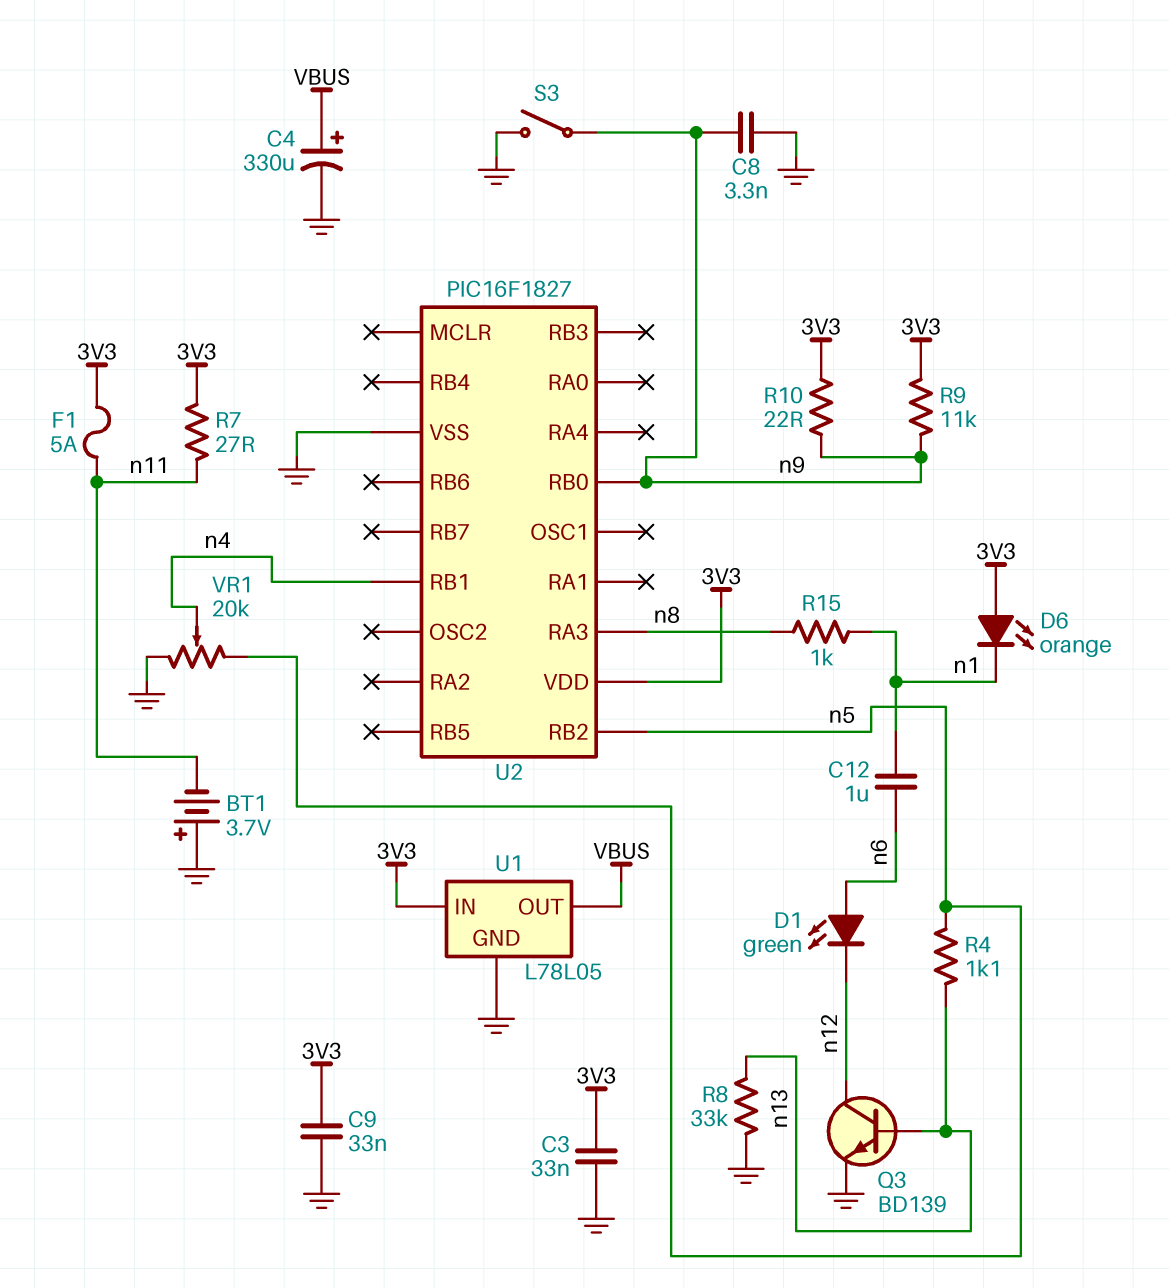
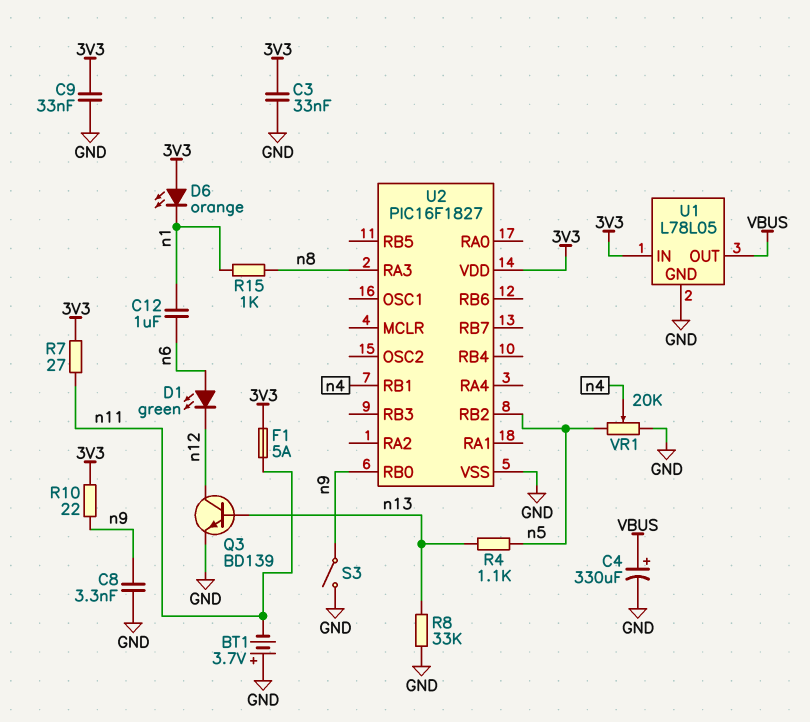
R9: 11k (3V3, n9) -> none

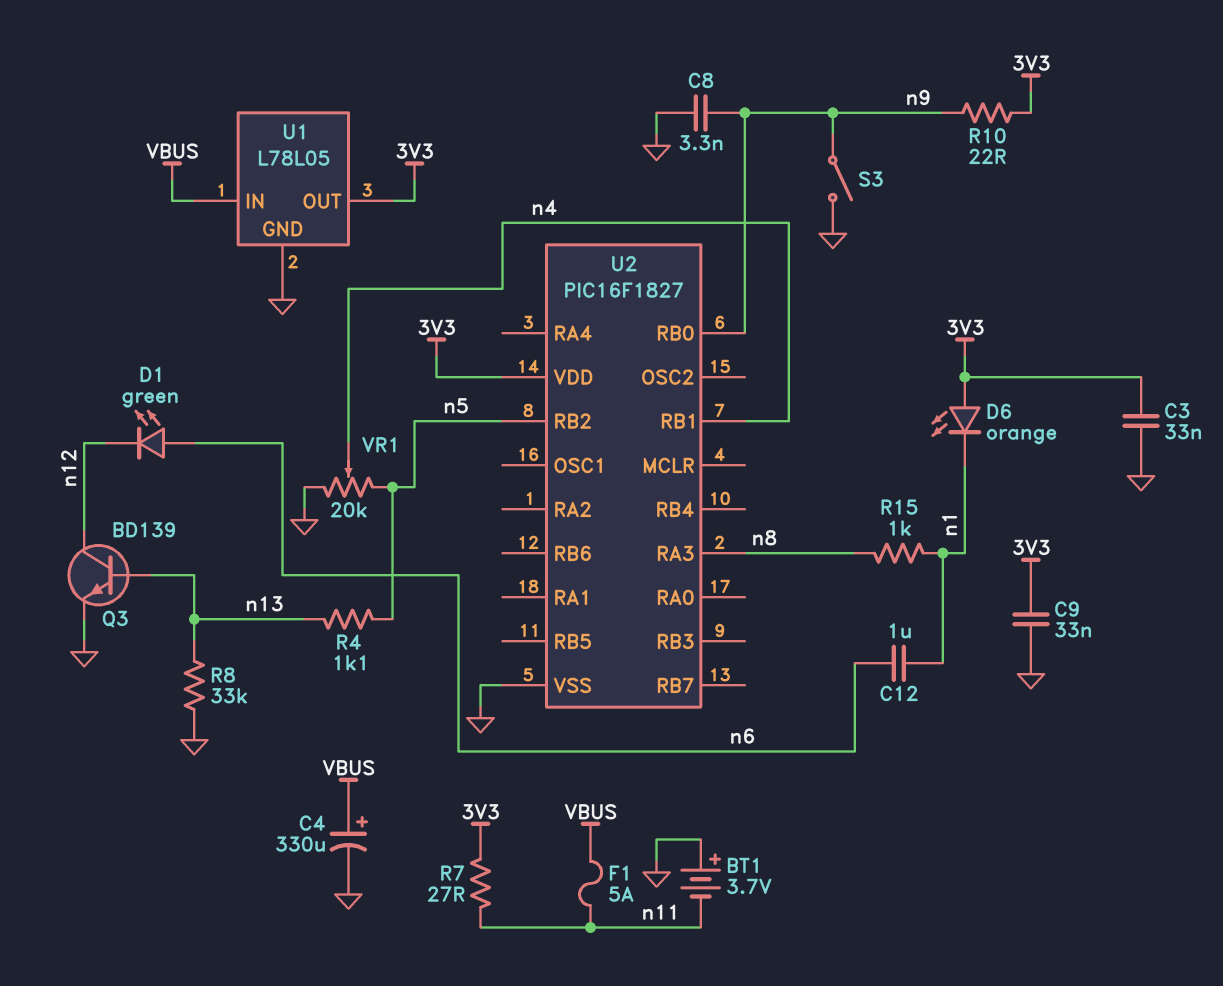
F1: 5A (3V3, n11) -> 5A (VBUS, n11)
U1 pin IN: 3V3 -> VBUS
U1 pin OUT: VBUS -> 3V3

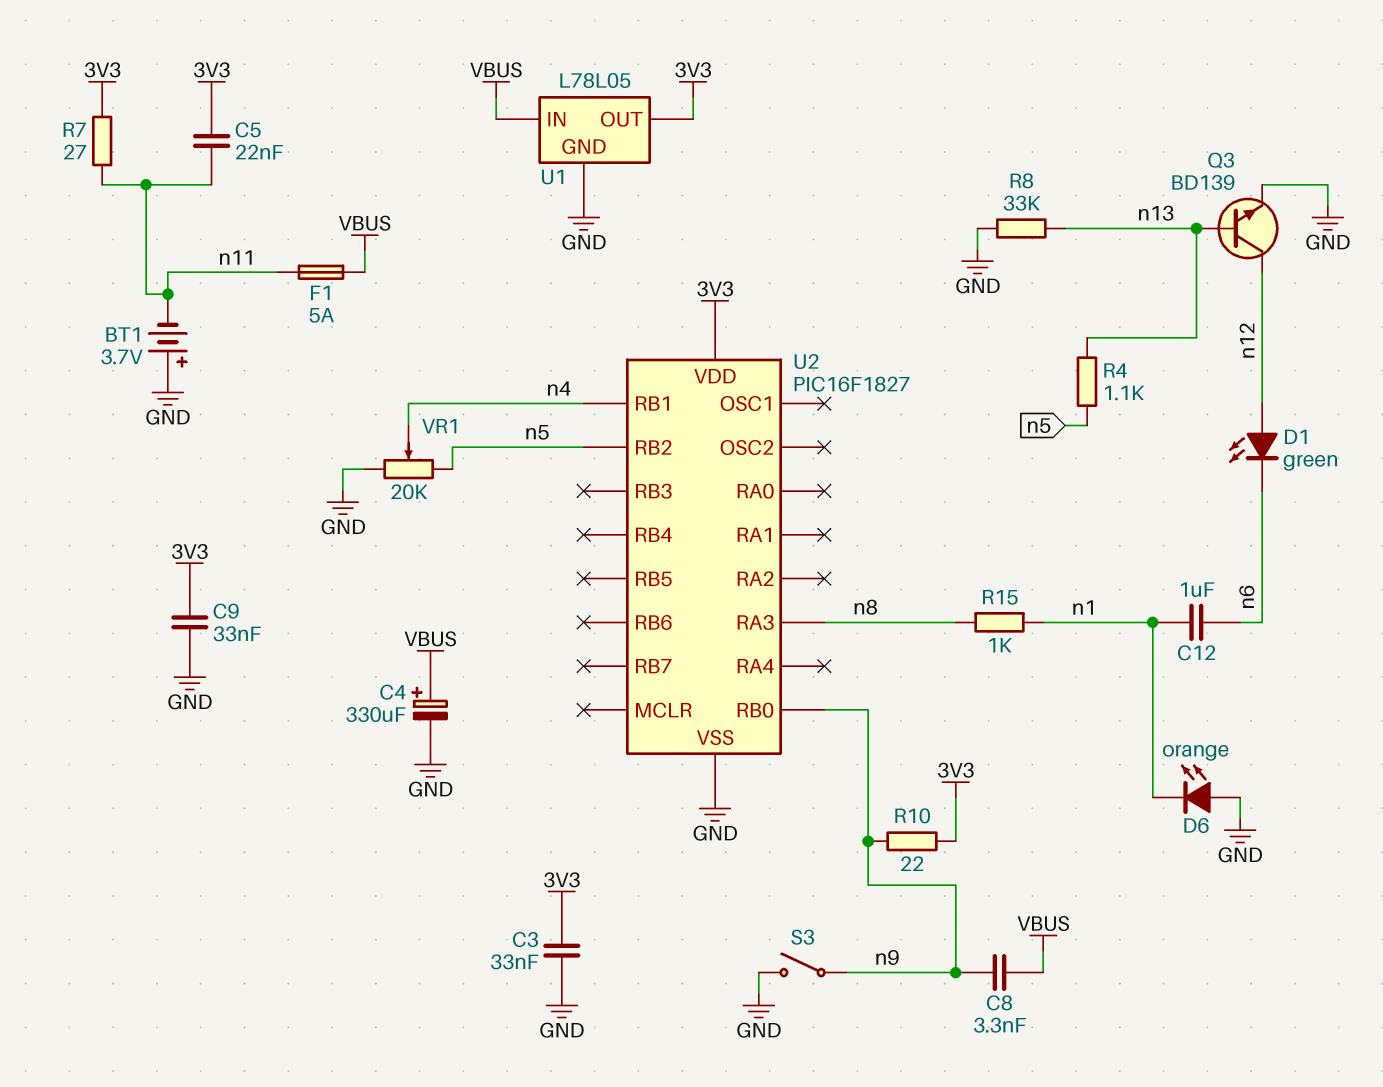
C5: none -> 22nF (3V3, n11)
C8: 3.3nF (GND, n9) -> 3.3nF (VBUS, n9)
D1: LED green (A n6, K n12) -> LED green (A n12, K n6)
D6: LED orange (A 3V3, K n1) -> LED orange (A GND, K n1)

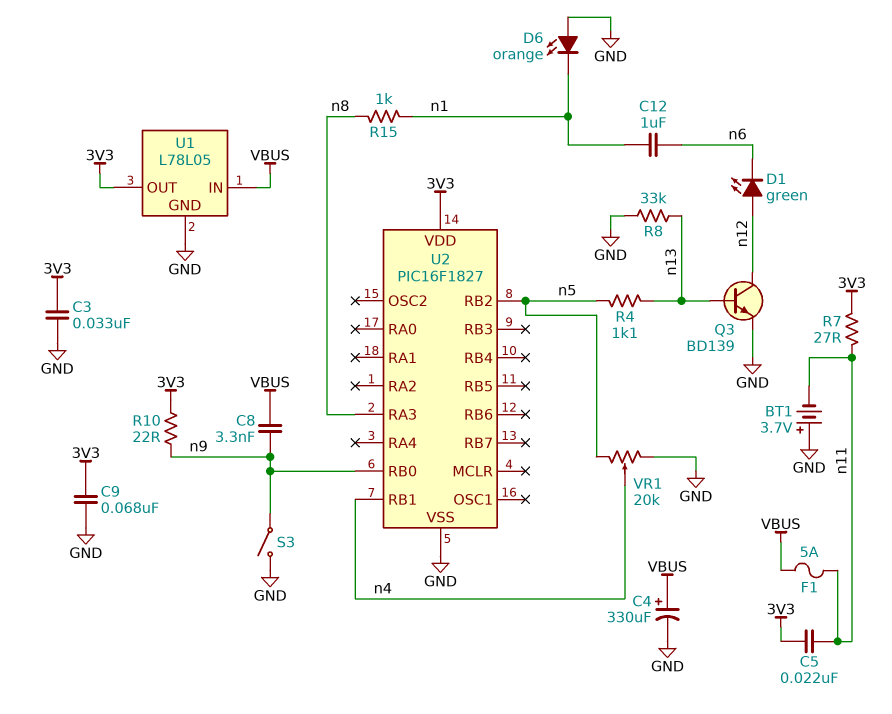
C9: 33nF (3V3, GND) -> 68nF (3V3, GND)

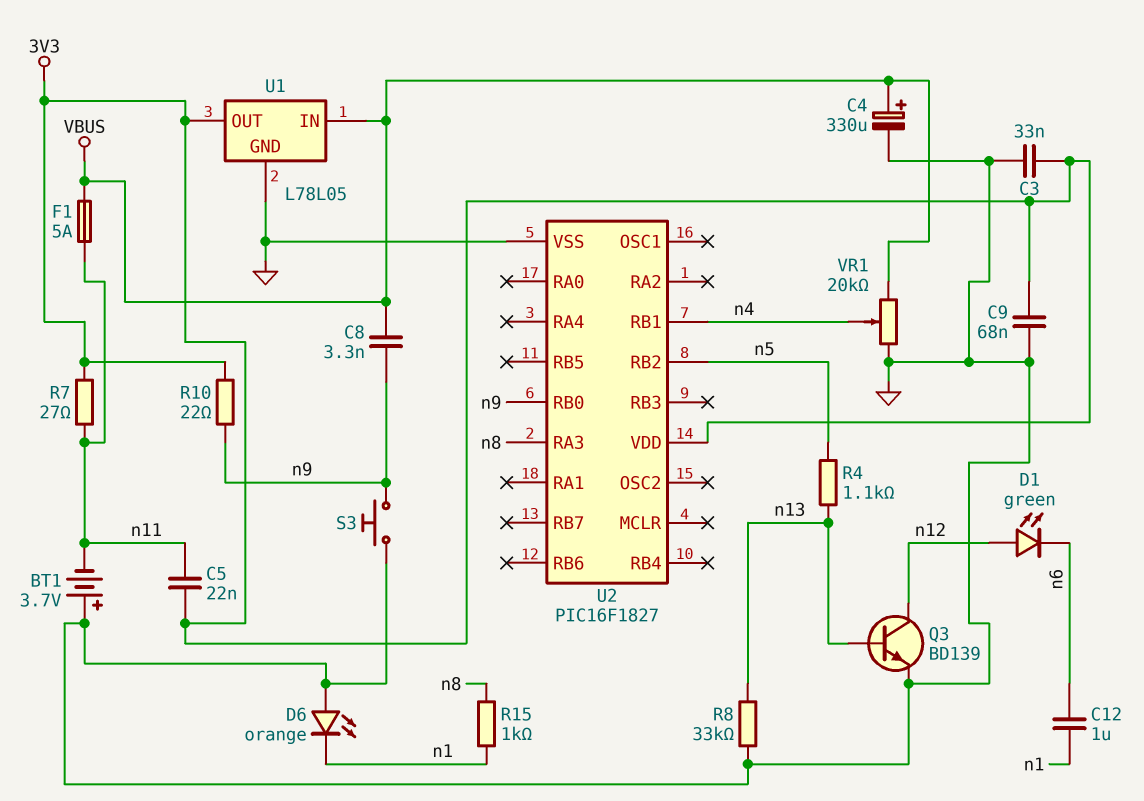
S3: switch (GND, n9) -> button (GND, n9)
VR1: 20k (GND, n5, wiper n4) -> 20k (GND, VBUS, wiper n4)

